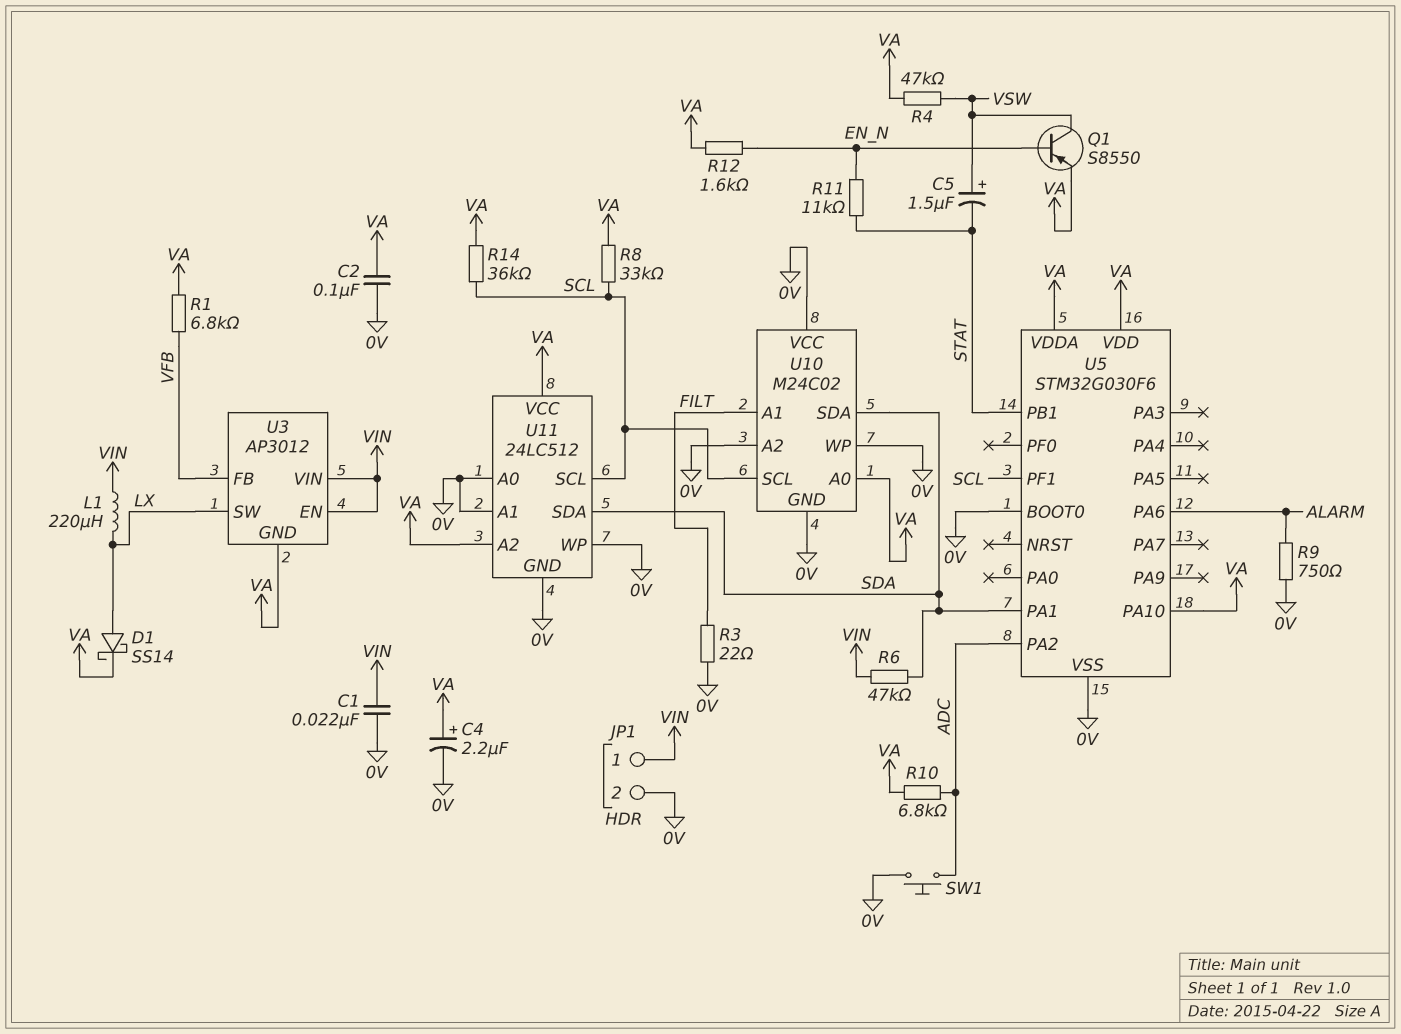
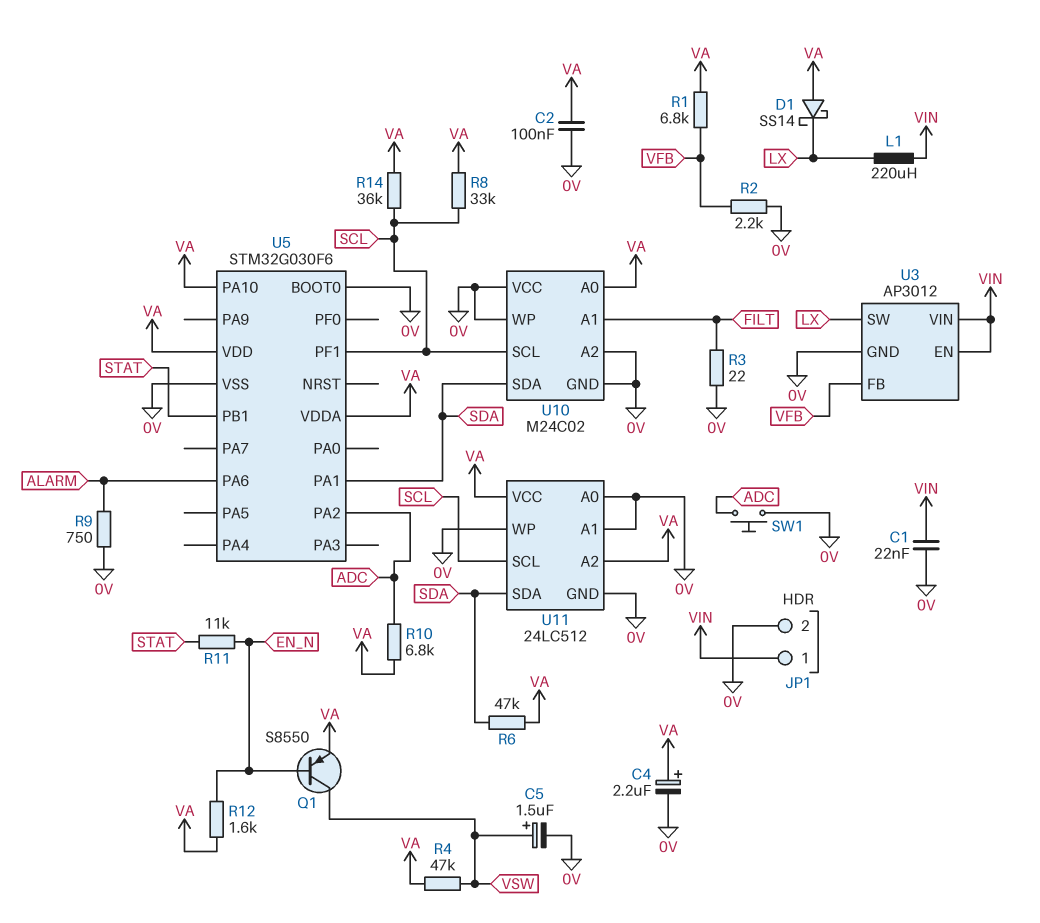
C5: 1.5uF (plus VSW, minus STAT) -> 1.5uF (plus VSW, minus 0V)
D1: schottky SS14 (A LX, K VA) -> schottky SS14 (A VA, K LX)
R2: none -> 2.2k (0V, VFB)
R6: 47k (SDA, VIN) -> 47k (SDA, VA)
U3 pin GND: VA -> 0V

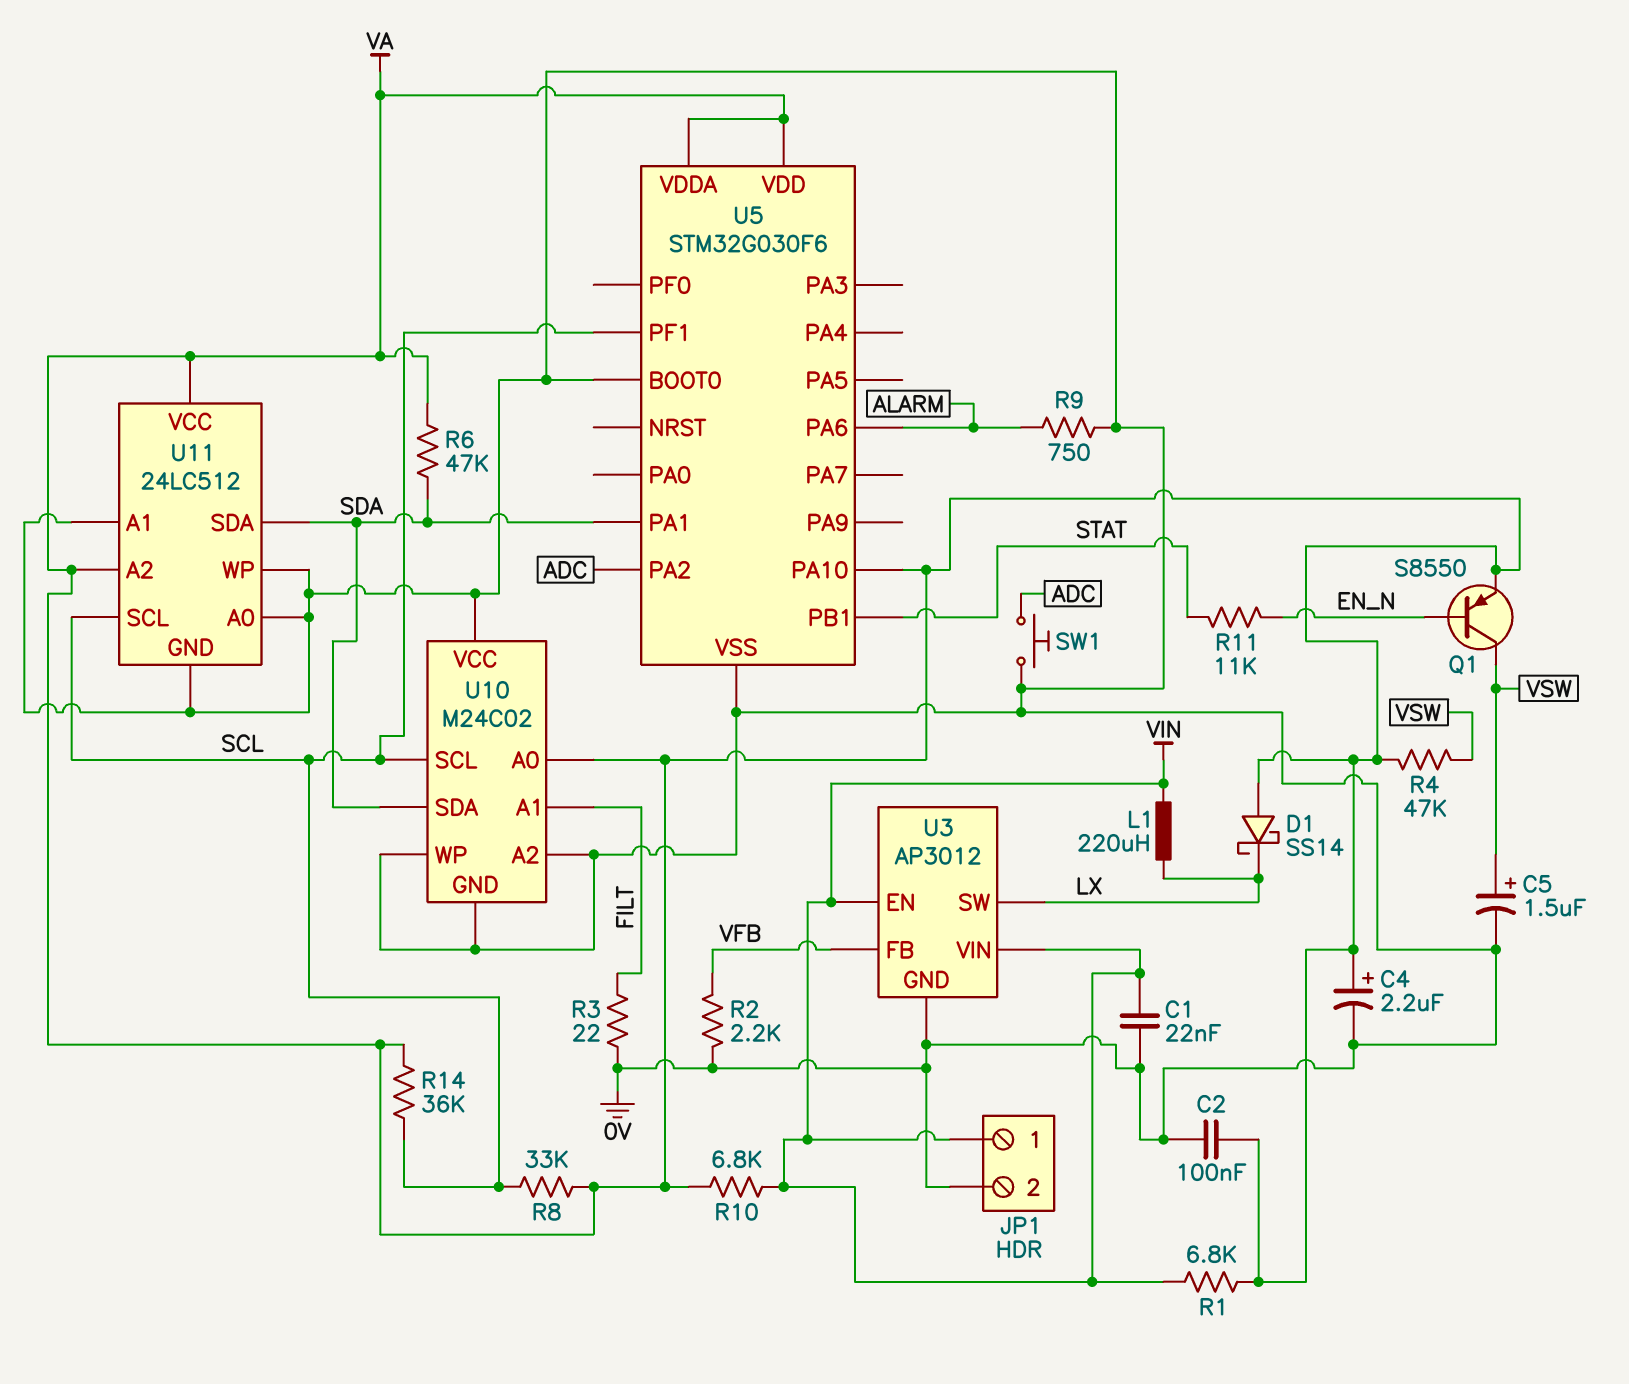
R1: 6.8k (VA, VFB) -> 6.8k (VA, VIN)
R10: 6.8k (ADC, VA) -> 6.8k (VA, VIN)
R12: 1.6k (EN_N, VA) -> none

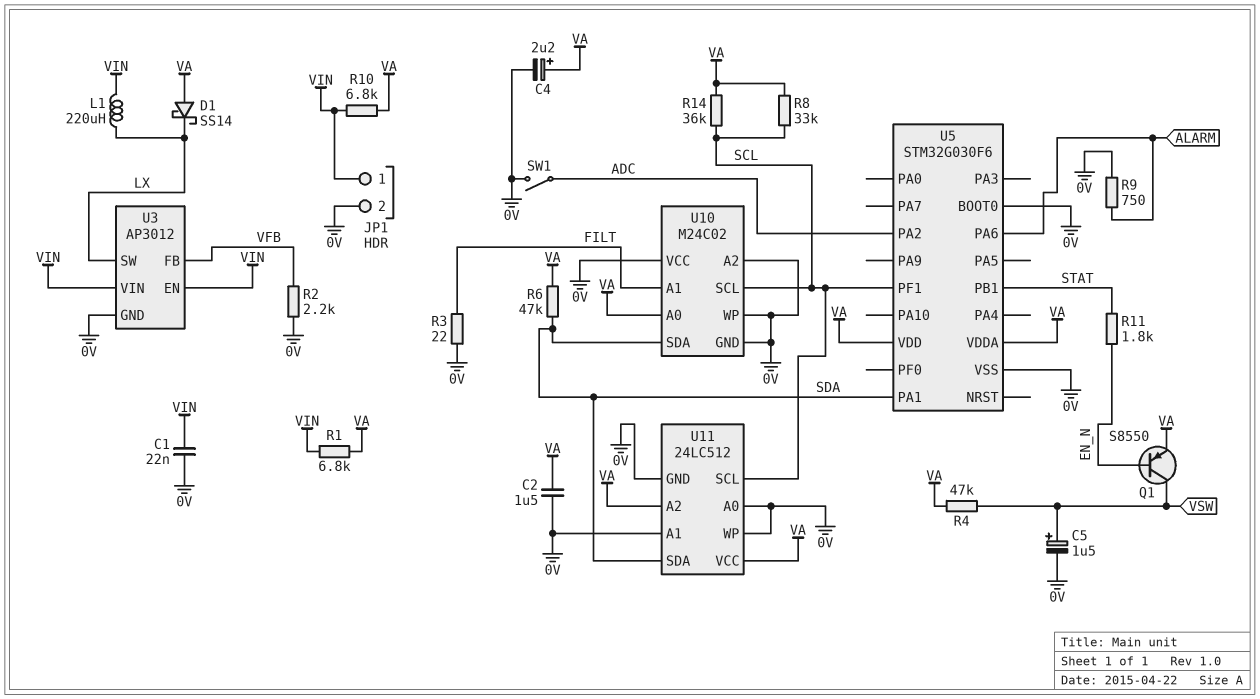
C2: 100nF (0V, VA) -> 1.5uF (0V, VA)
R11: 11k (EN_N, STAT) -> 1.8k (EN_N, STAT)
SW1: button (0V, ADC) -> switch (0V, ADC)
U5 pin PA10: VA -> none

